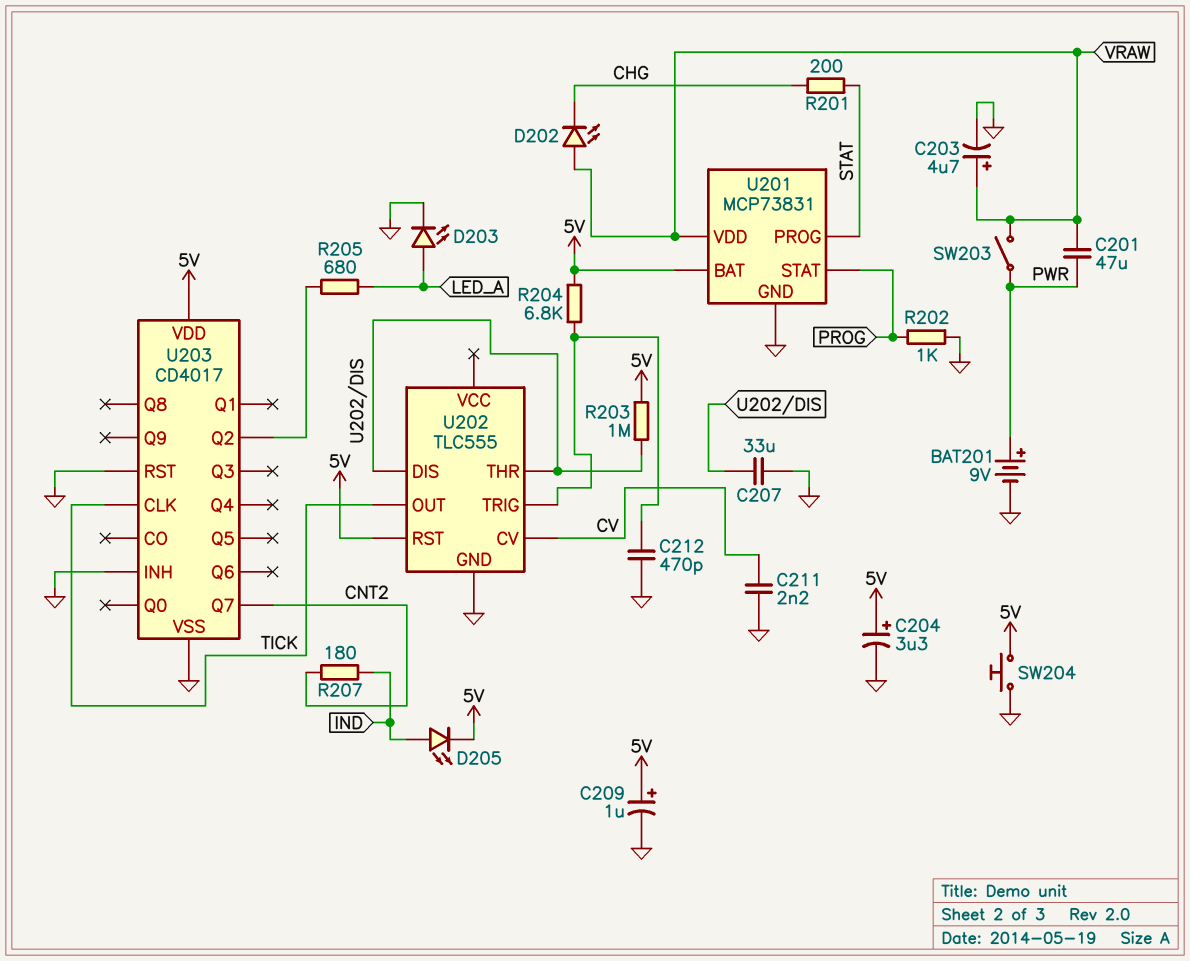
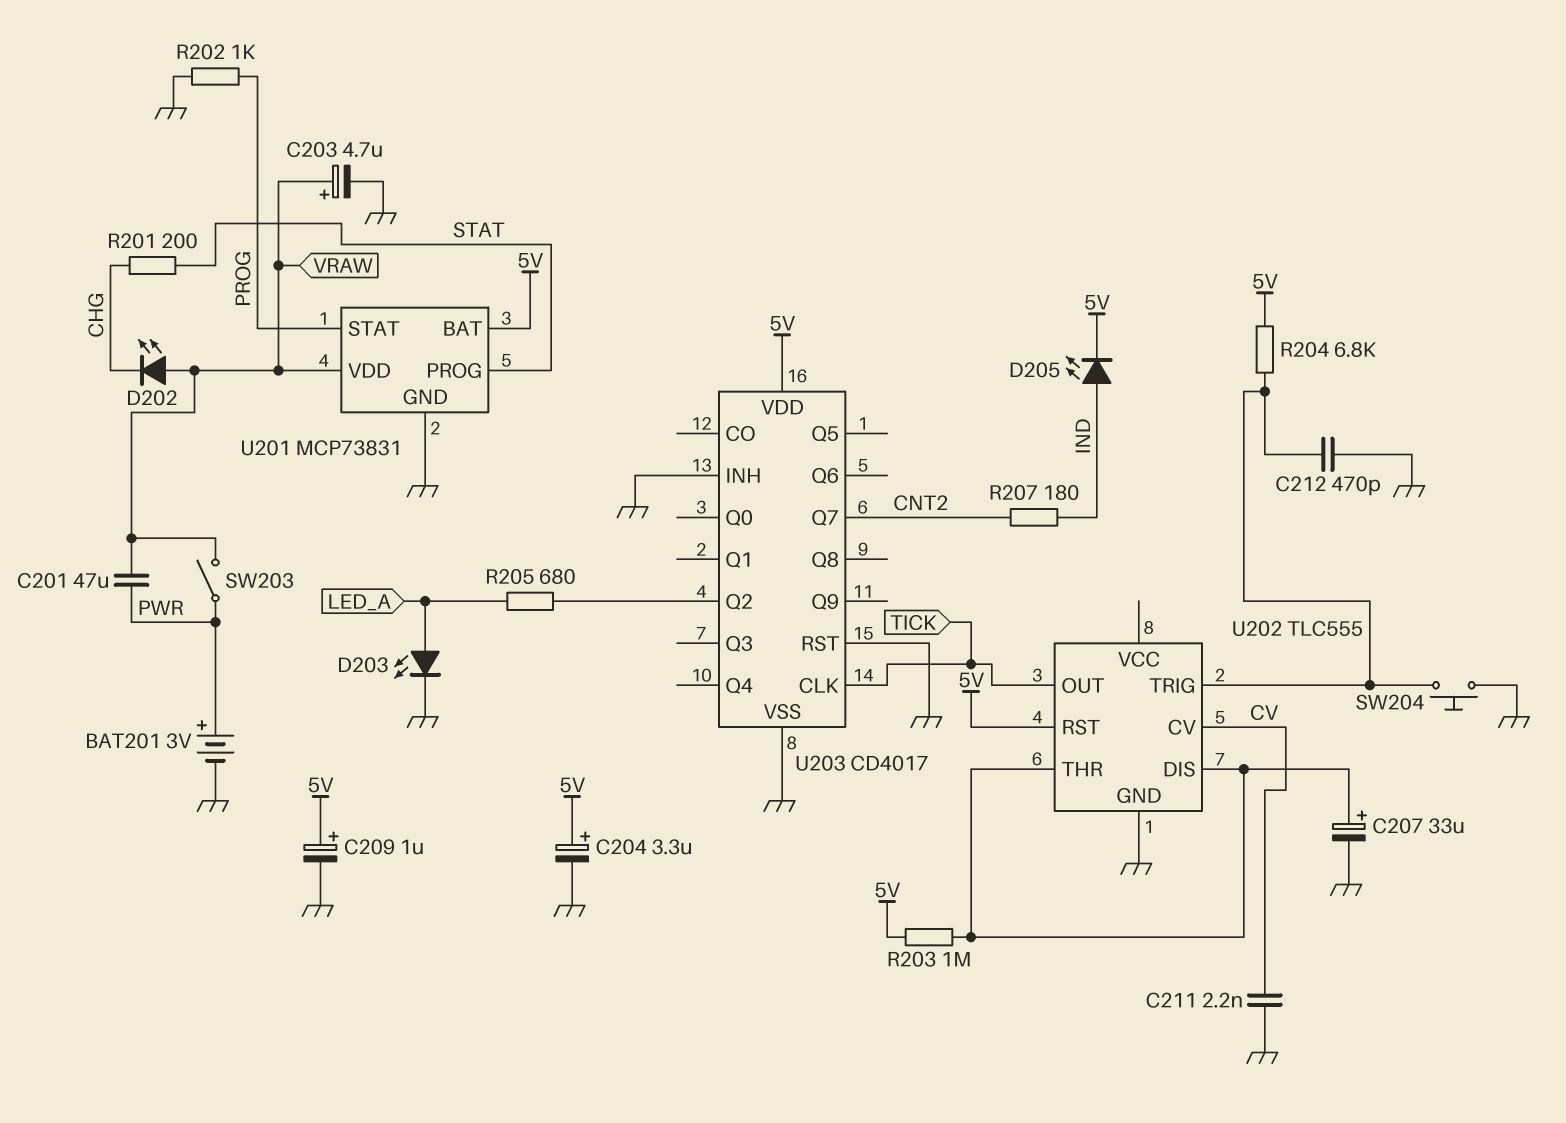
BAT201: 9V (plus PWR, minus GND) -> 3V (plus PWR, minus GND)
C207: 33uF (GND, U202/DIS) -> 33uF (plus U202/DIS, minus GND)
SW204: button (5V, GND) -> button (GND, U202/TRIG)

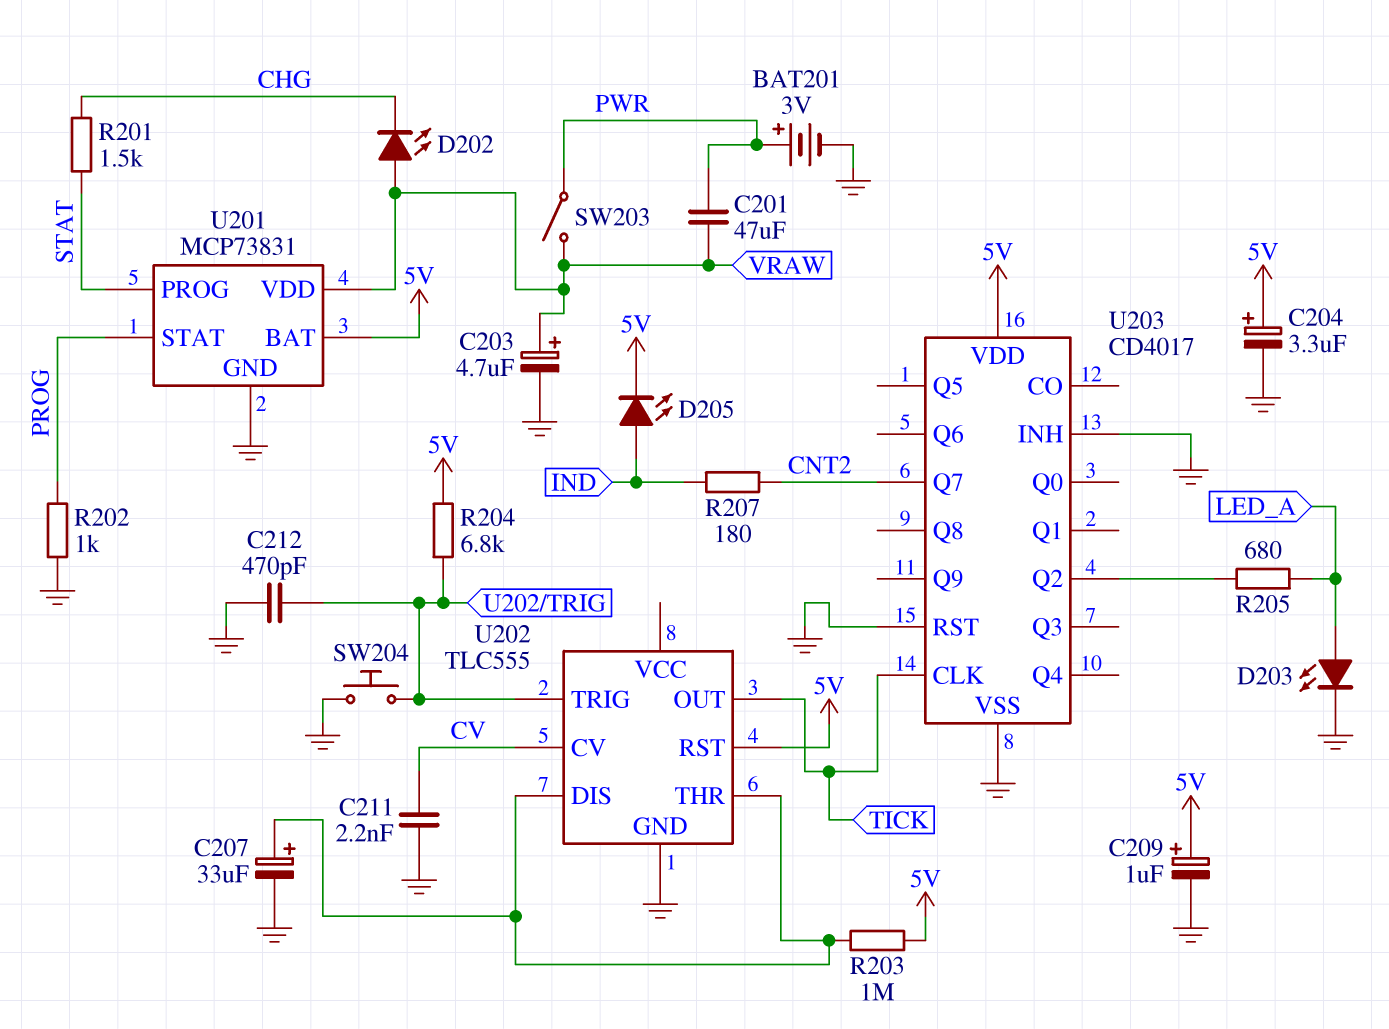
R201: 200 (CHG, STAT) -> 1.5k (CHG, STAT)

